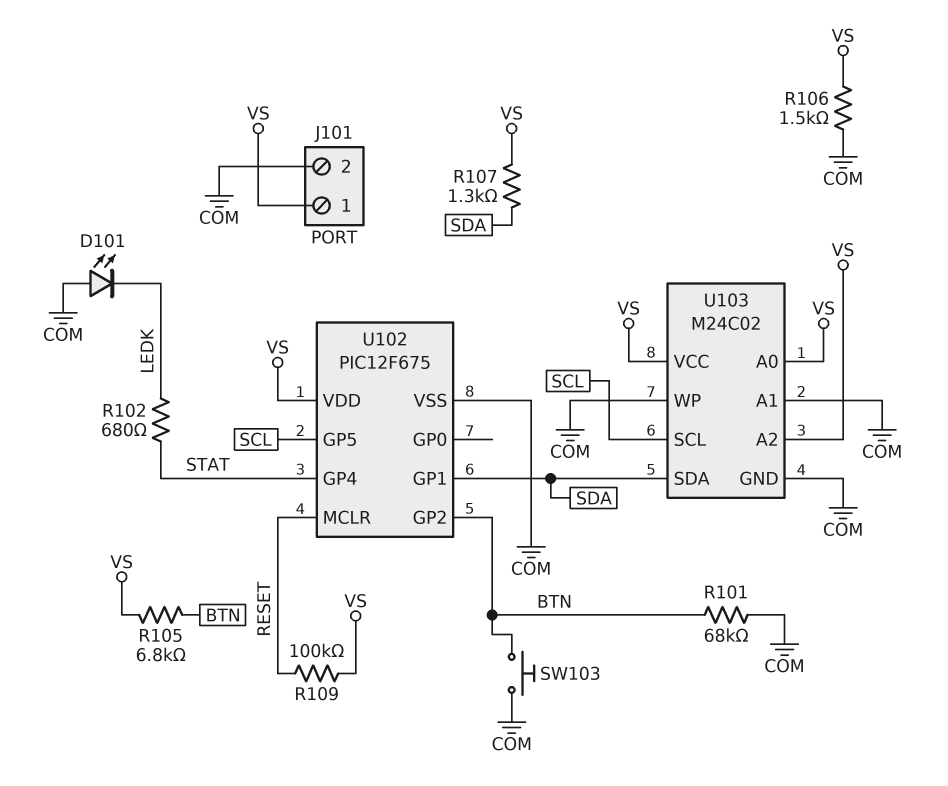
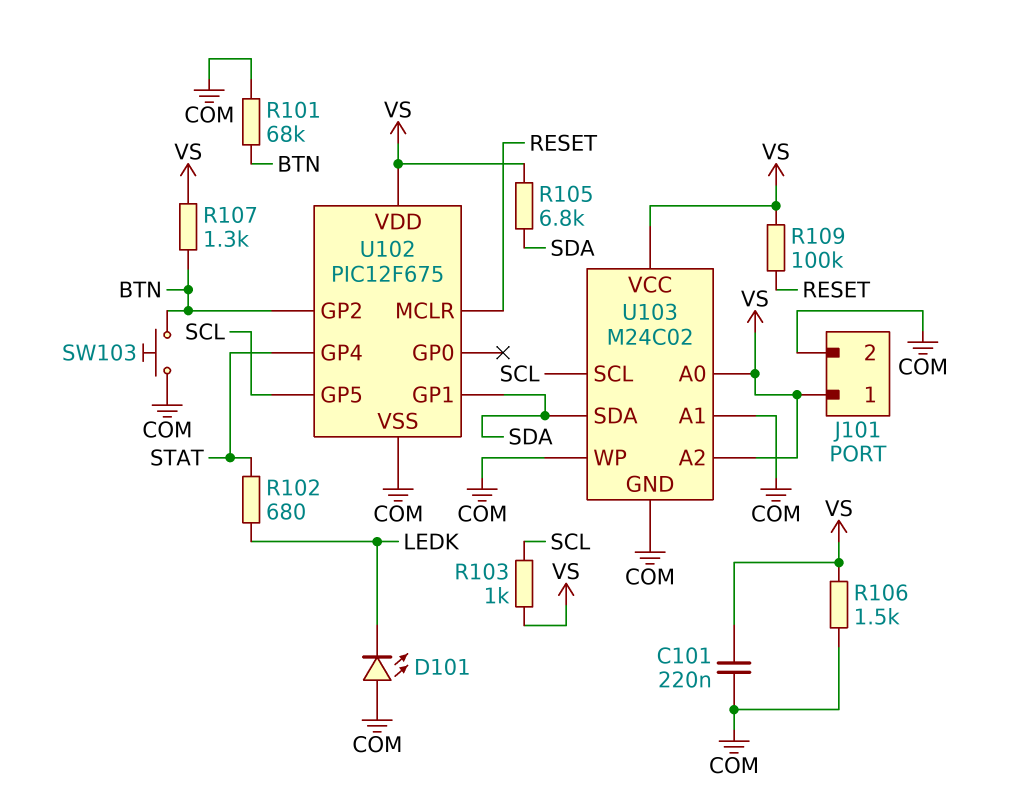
C101: none -> 220nF (COM, VS)
R103: none -> 1k (SCL, VS)
R105: 6.8k (BTN, VS) -> 6.8k (SDA, VS)
R107: 1.3k (SDA, VS) -> 1.3k (BTN, VS)

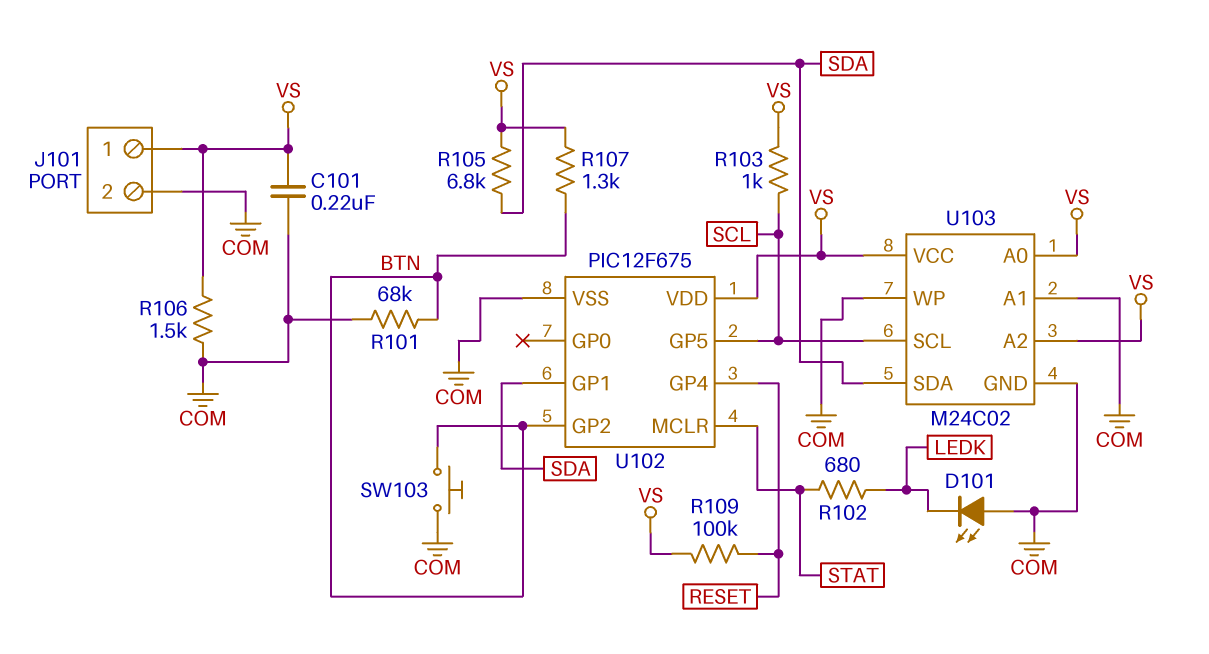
U102 pin GP4: STAT -> RESET
U102 pin MCLR: RESET -> STAT

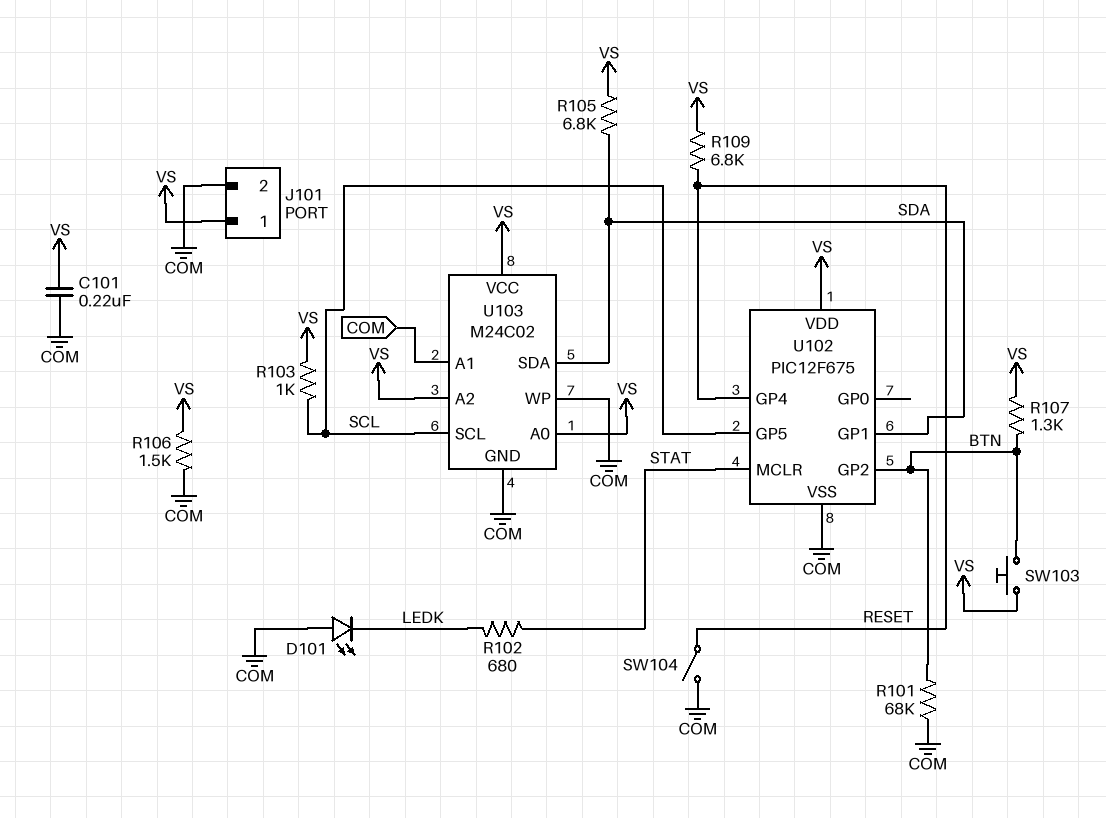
R109: 100k (RESET, VS) -> 6.8k (RESET, VS)
SW103: button (BTN, COM) -> button (BTN, VS)
SW104: none -> switch (COM, RESET)

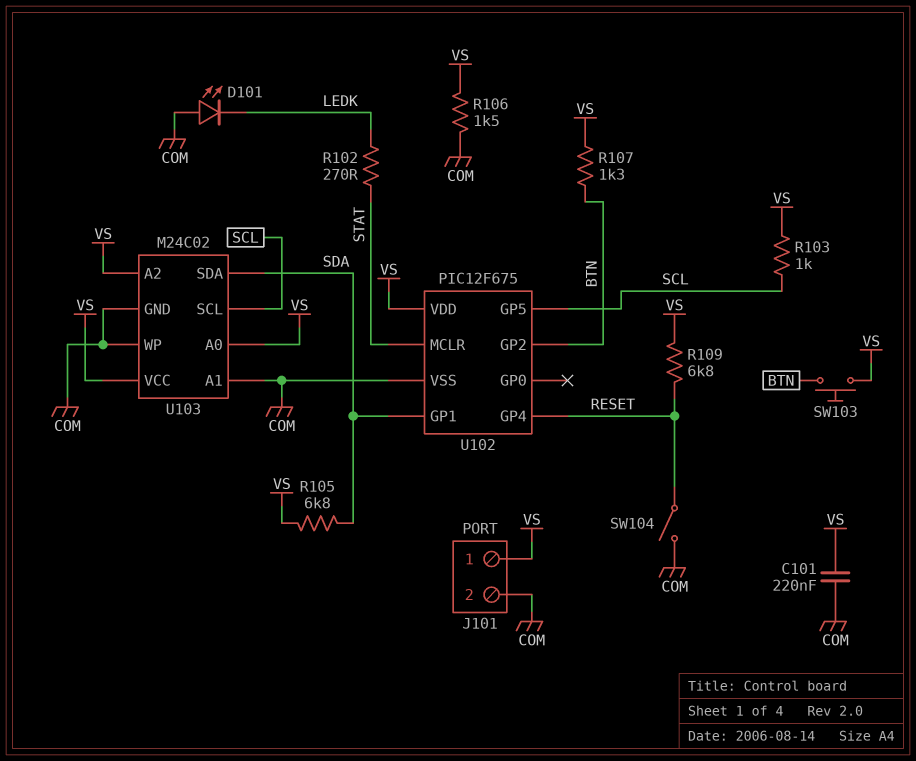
R101: 68k (BTN, COM) -> none
R102: 680 (LEDK, STAT) -> 270 (LEDK, STAT)

